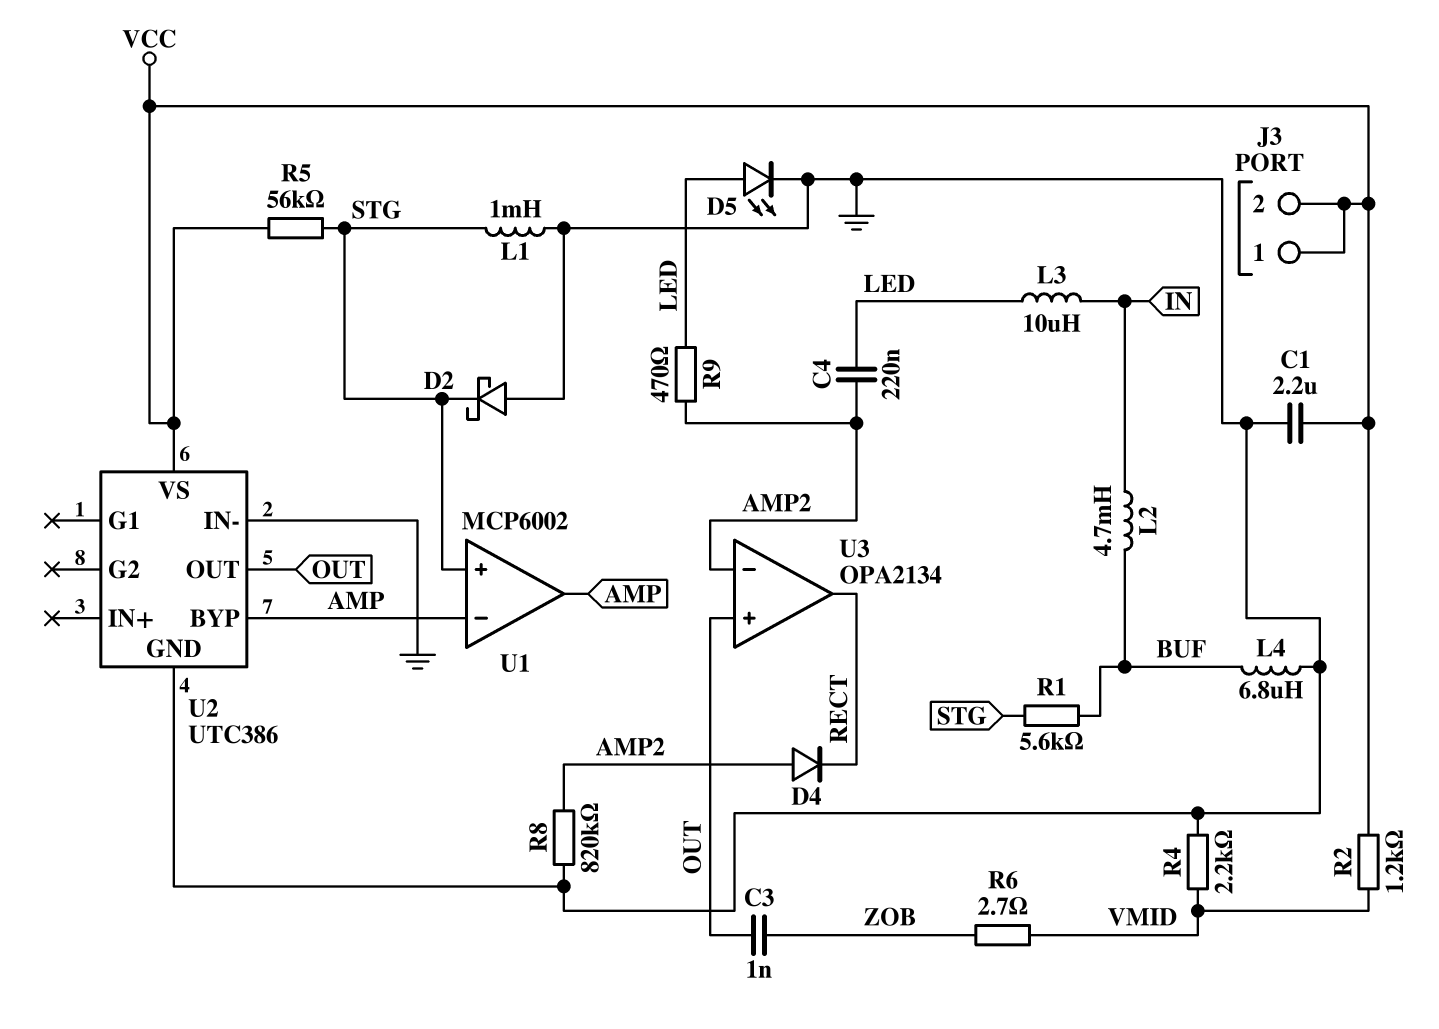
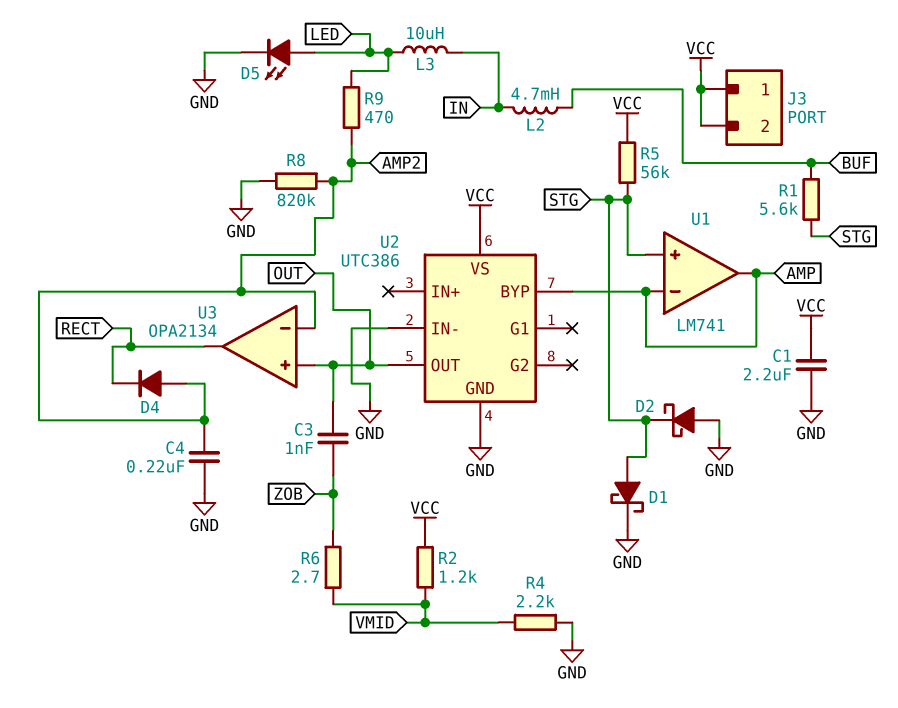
C4: 220nF (AMP2, LED) -> 220nF (AMP2, GND)
D1: none -> schottky (A STG, K GND)
L1: 1mH (GND, STG) -> none
L4: 6.8uH (BUF, GND) -> none
U1: MCP6002 -> LM741

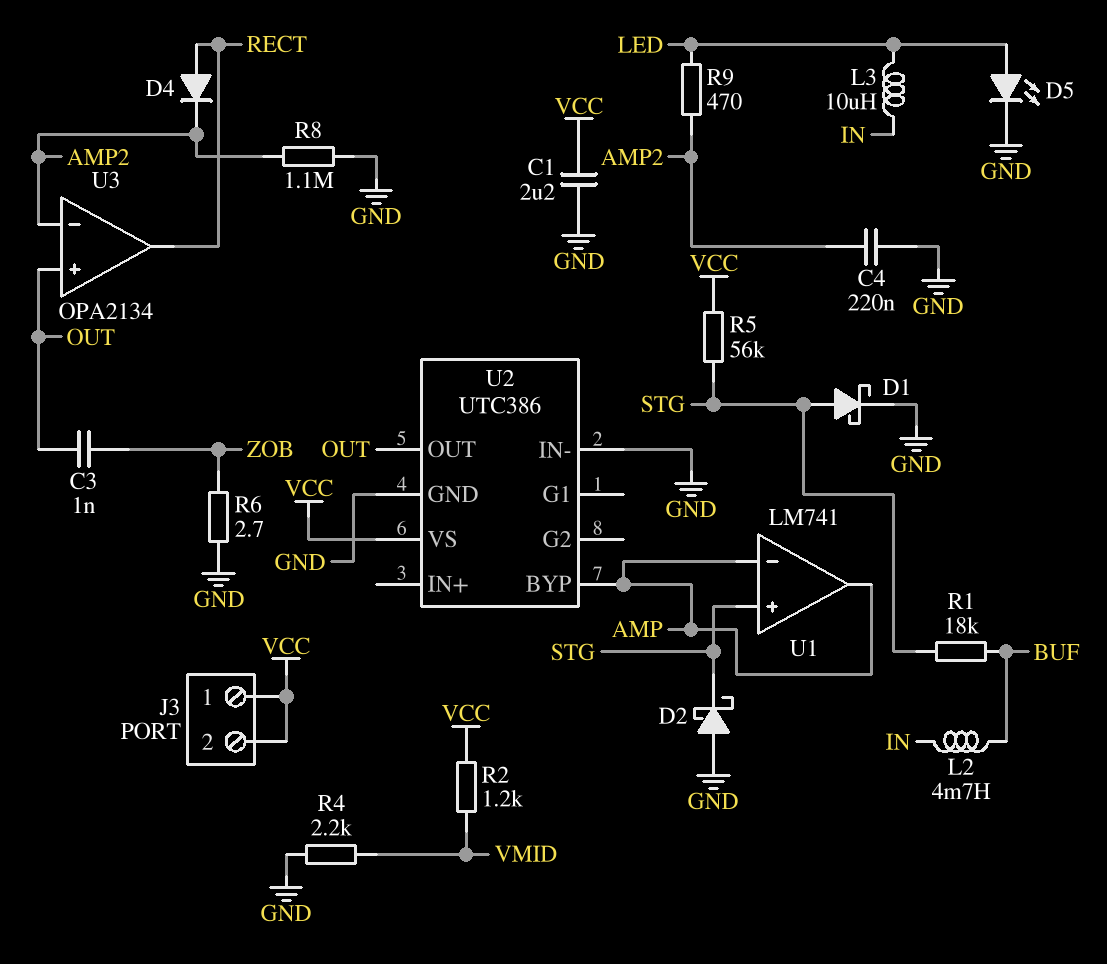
D4: diode (A AMP2, K RECT) -> diode (A RECT, K AMP2)
R1: 5.6k (BUF, STG) -> 18k (BUF, STG)
R6: 2.7 (VMID, ZOB) -> 2.7 (GND, ZOB)
R8: 820k (AMP2, GND) -> 1.1M (AMP2, GND)

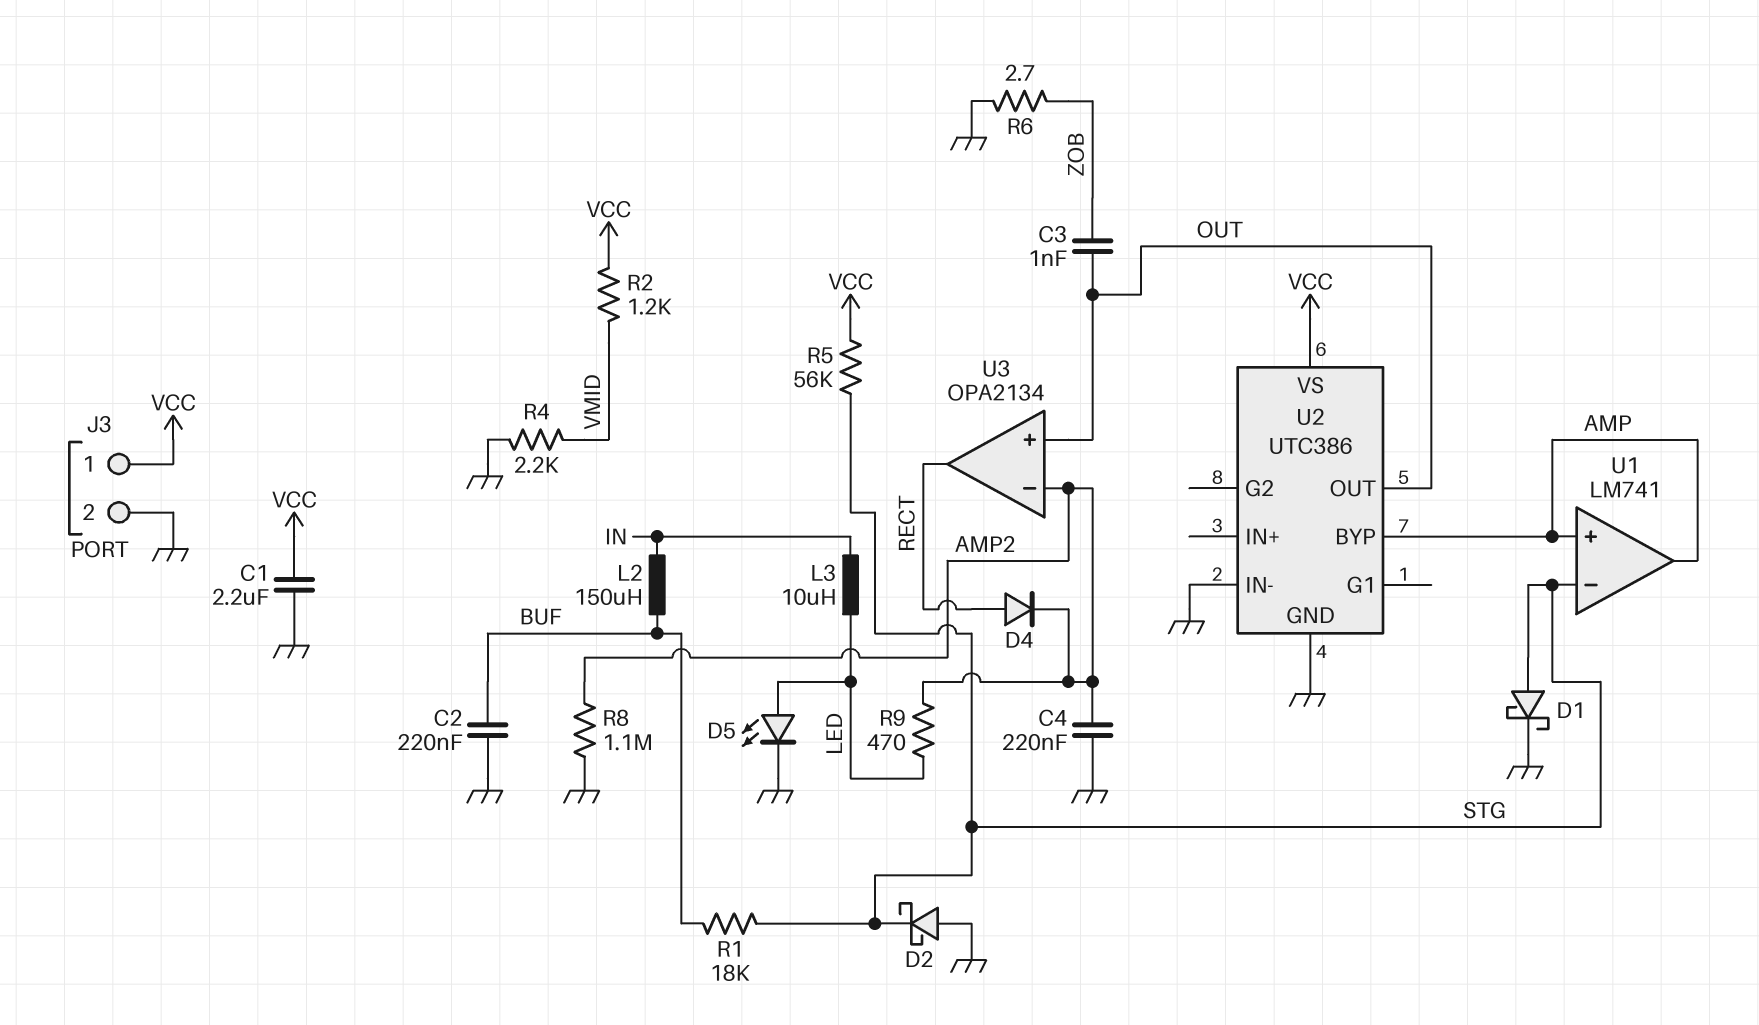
C2: none -> 220nF (BUF, GND)
J3 pin 2: VCC -> GND
L2: 4.7mH (BUF, IN) -> 150uH (BUF, IN)
U1 pin in+: STG -> AMP
U1 pin in-: AMP -> STG

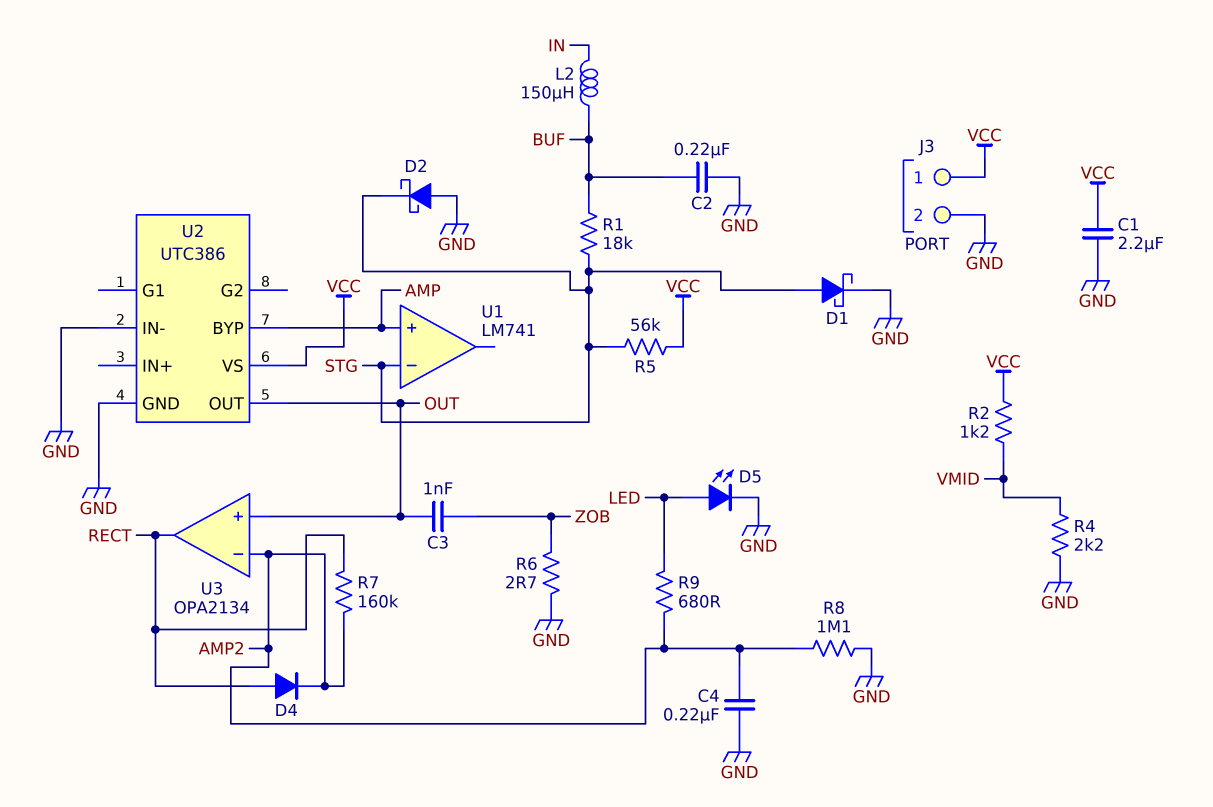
L3: 10uH (IN, LED) -> none
R7: none -> 160k (AMP2, RECT)
R9: 470 (AMP2, LED) -> 680 (AMP2, LED)
U1 pin out: AMP -> none

